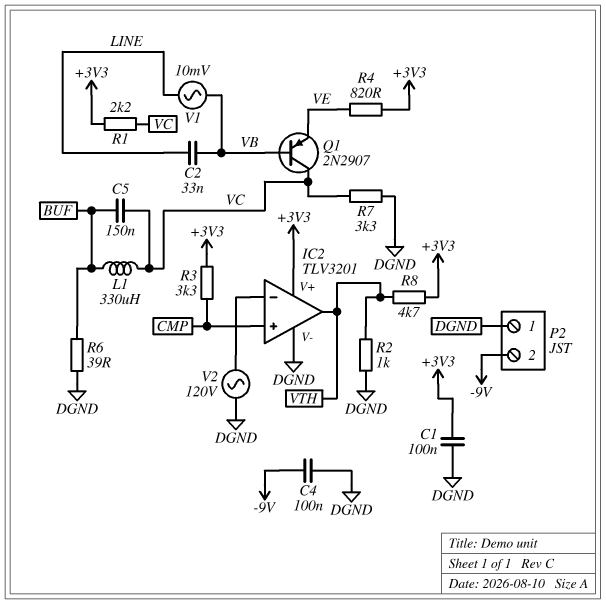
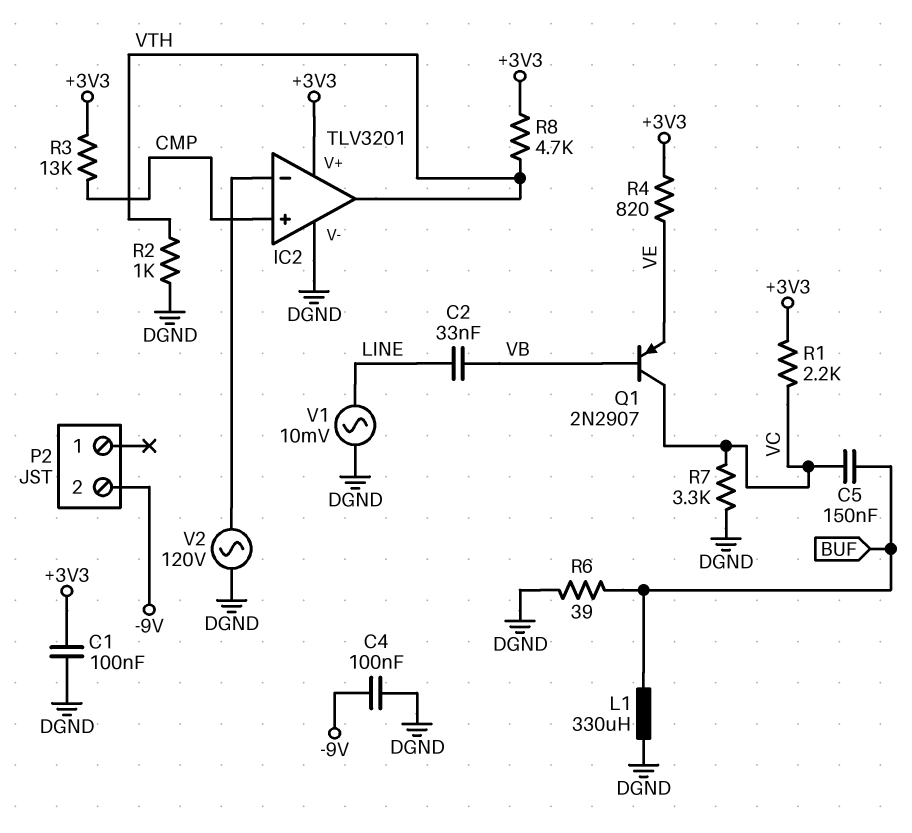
L1: 330uH (BUF, VC) -> 330uH (BUF, DGND)
P2 pin 1: DGND -> none
R3: 3.3k (+3V3, CMP) -> 13k (+3V3, CMP)
V1: AC 10mV (LINE, VB) -> AC 10mV (DGND, LINE)

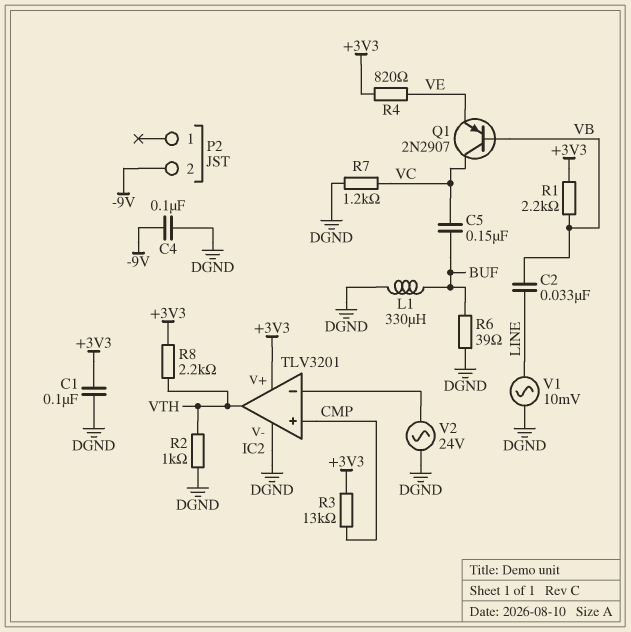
R1: 2.2k (+3V3, VC) -> 2.2k (+3V3, VB)
R7: 3.3k (DGND, VC) -> 1.2k (DGND, VC)
R8: 4.7k (+3V3, VTH) -> 2.2k (+3V3, VTH)
V2: AC 120V (DGND, IC2/in-) -> AC 24V (DGND, IC2/in-)

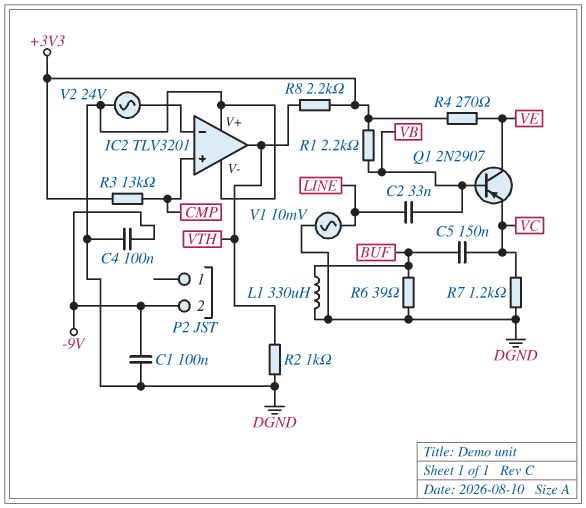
C1: 100nF (+3V3, DGND) -> 100nF (-9V, DGND)
IC2 pin V+: +3V3 -> DGND
Q1: PNP 2N2907 (B VB, C VC, E VE) -> PNP 2N2907 (B VB, C VE, E VC)
R4: 820 (+3V3, VE) -> 270 (+3V3, VE)

